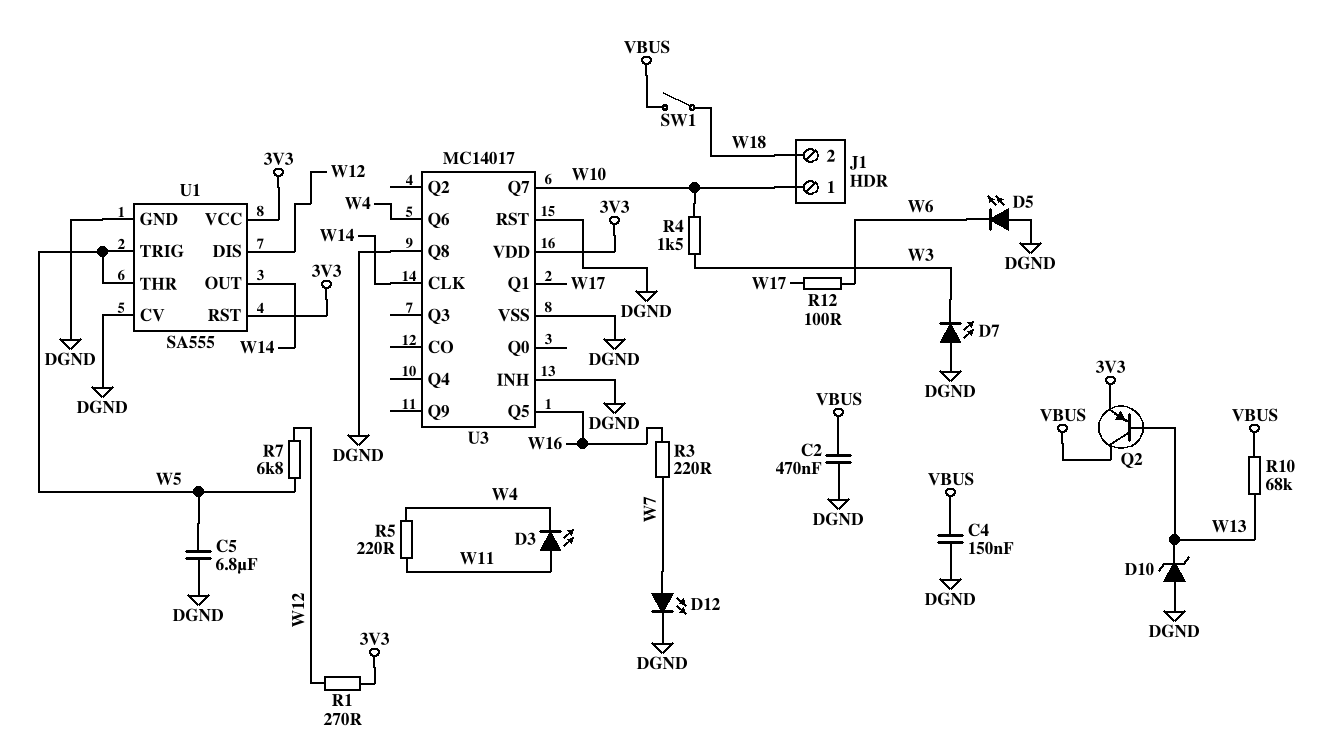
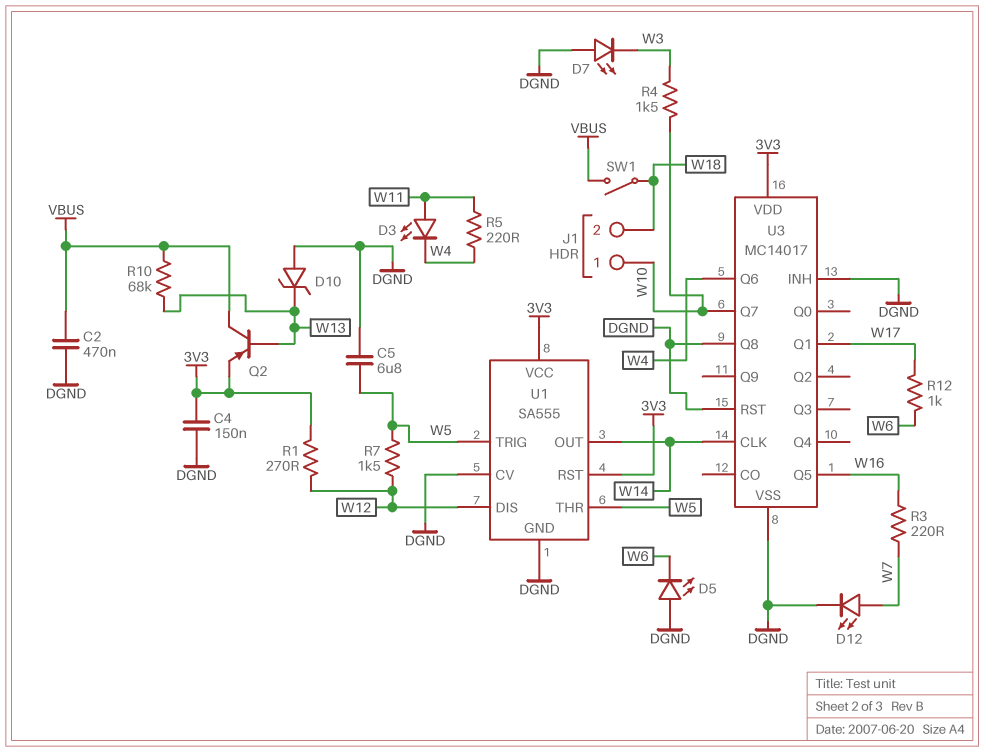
C4: 150nF (DGND, VBUS) -> 150nF (3V3, DGND)
R7: 6.8k (W5, W12) -> 1.5k (W5, W12)
R12: 100 (W6, W17) -> 1k (W6, W17)

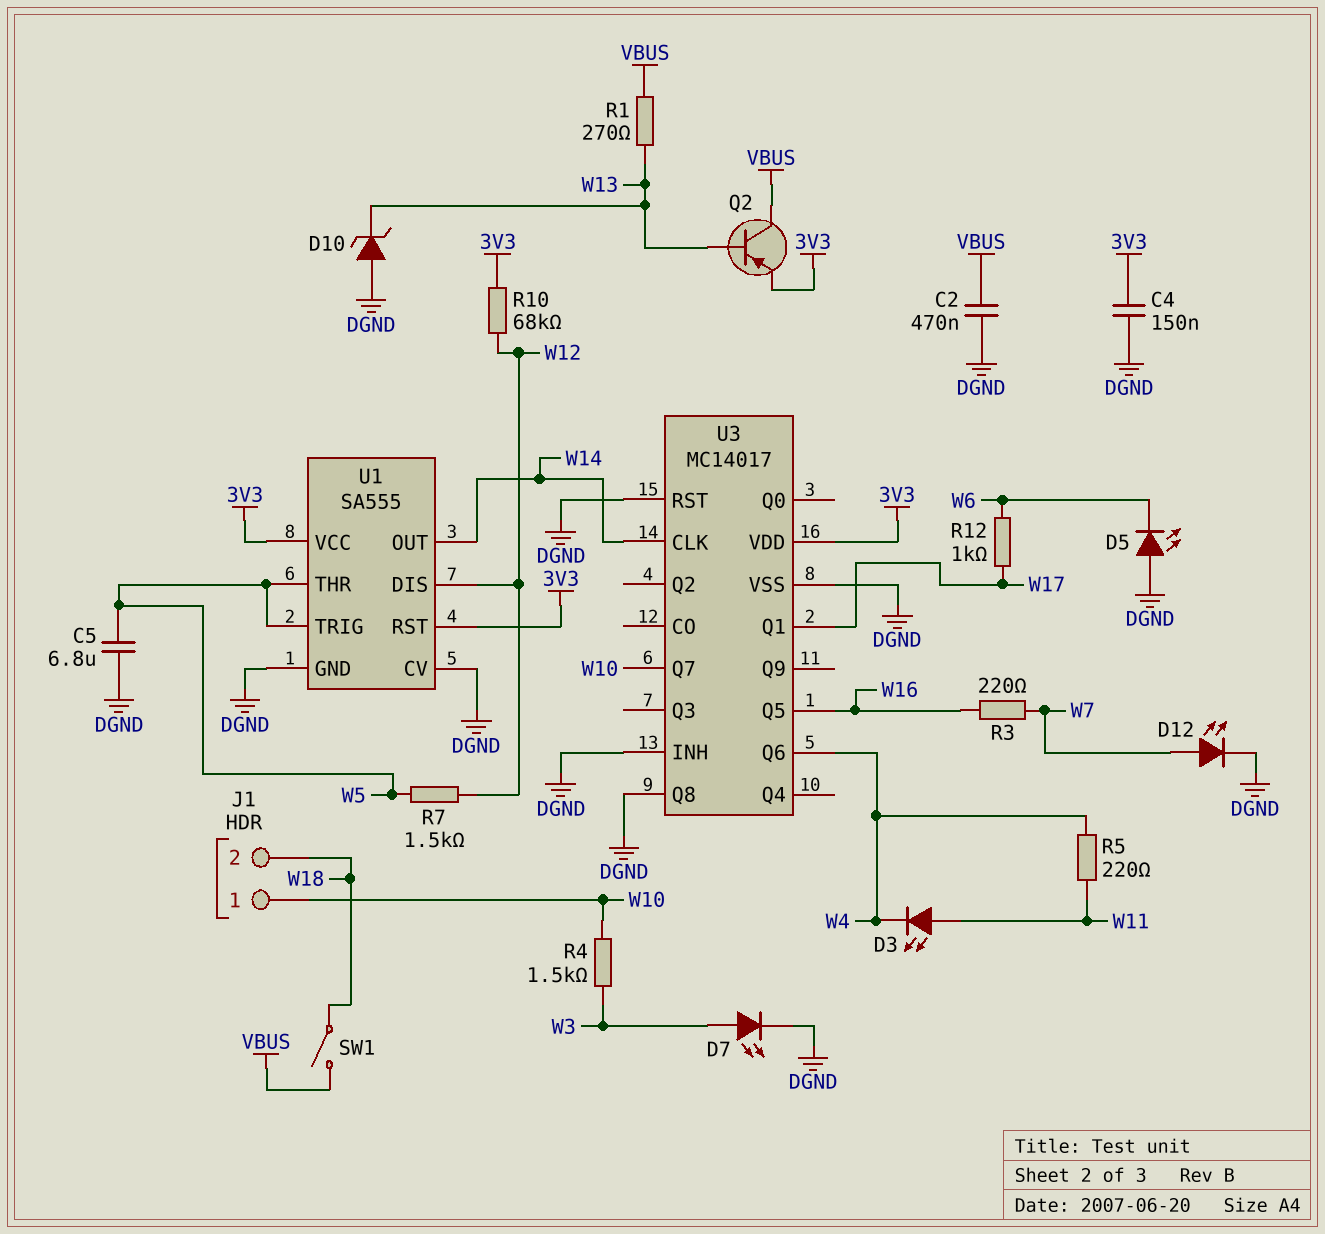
D7: LED (A DGND, K W3) -> LED (A W3, K DGND)
R1: 270 (3V3, W12) -> 270 (VBUS, W13)
R10: 68k (VBUS, W13) -> 68k (3V3, W12)

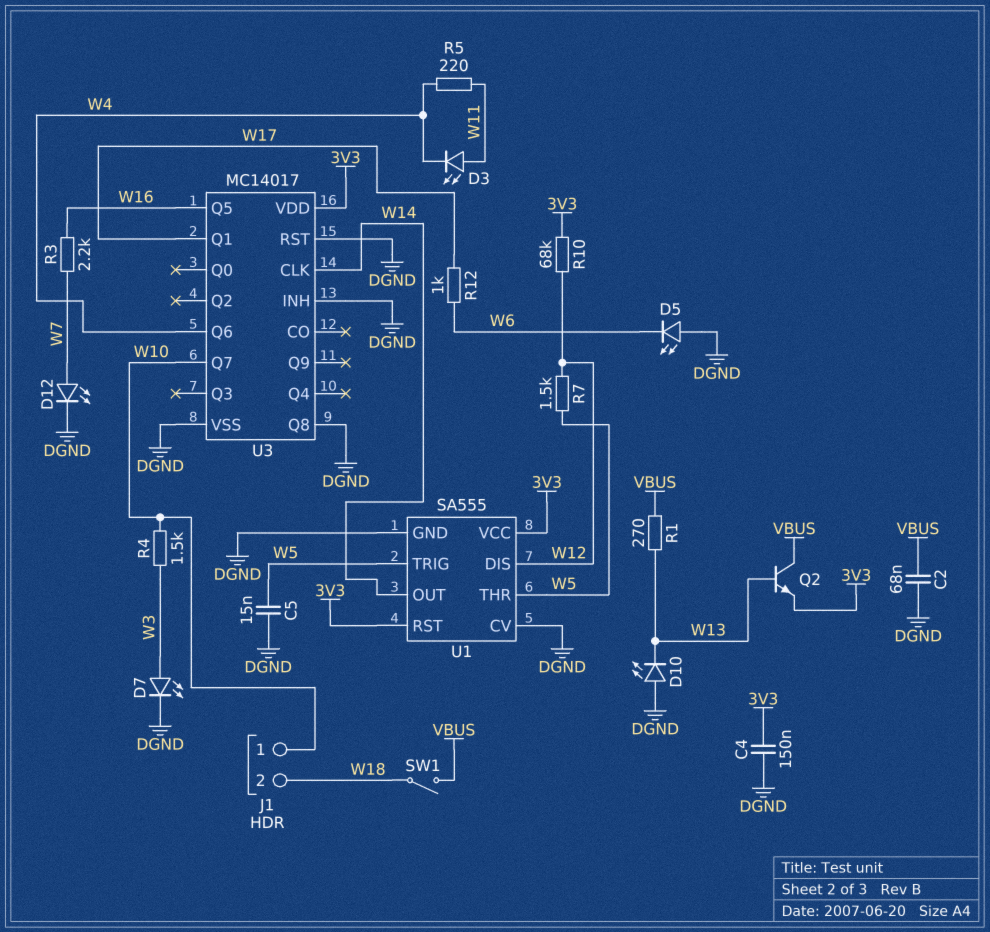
C2: 470nF (DGND, VBUS) -> 68nF (DGND, VBUS)
C5: 6.8uF (DGND, W5) -> 15nF (DGND, W5)
D10: zener (A DGND, K W13) -> LED (A DGND, K W13)
Q2: PNP (B W13, C VBUS, E 3V3) -> NPN (B W13, C VBUS, E 3V3)
R3: 220 (W7, W16) -> 2.2k (W7, W16)

